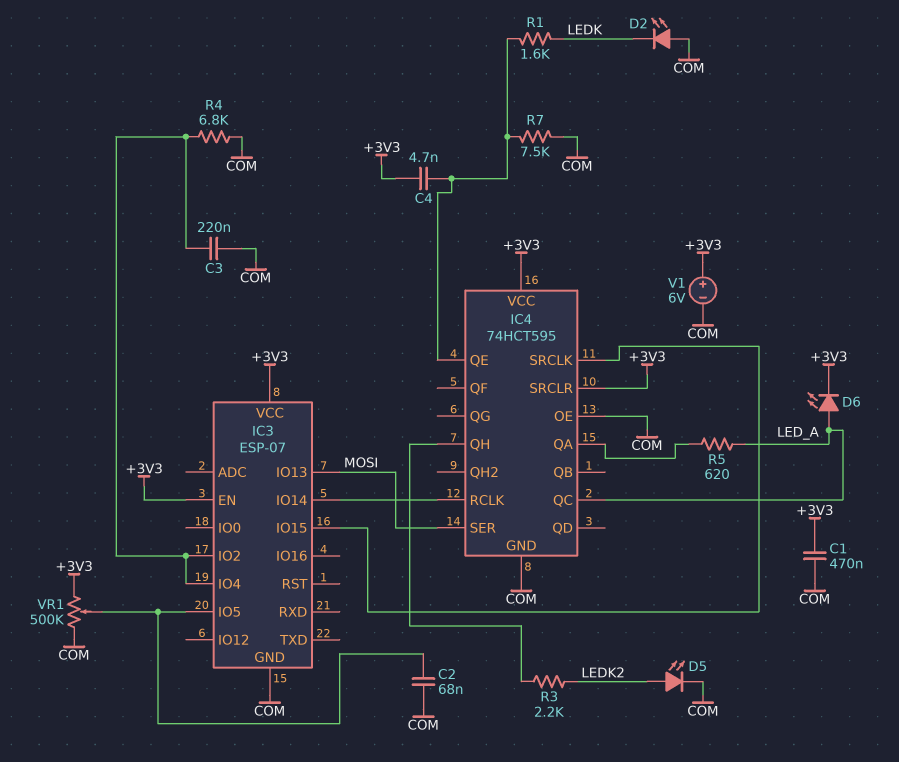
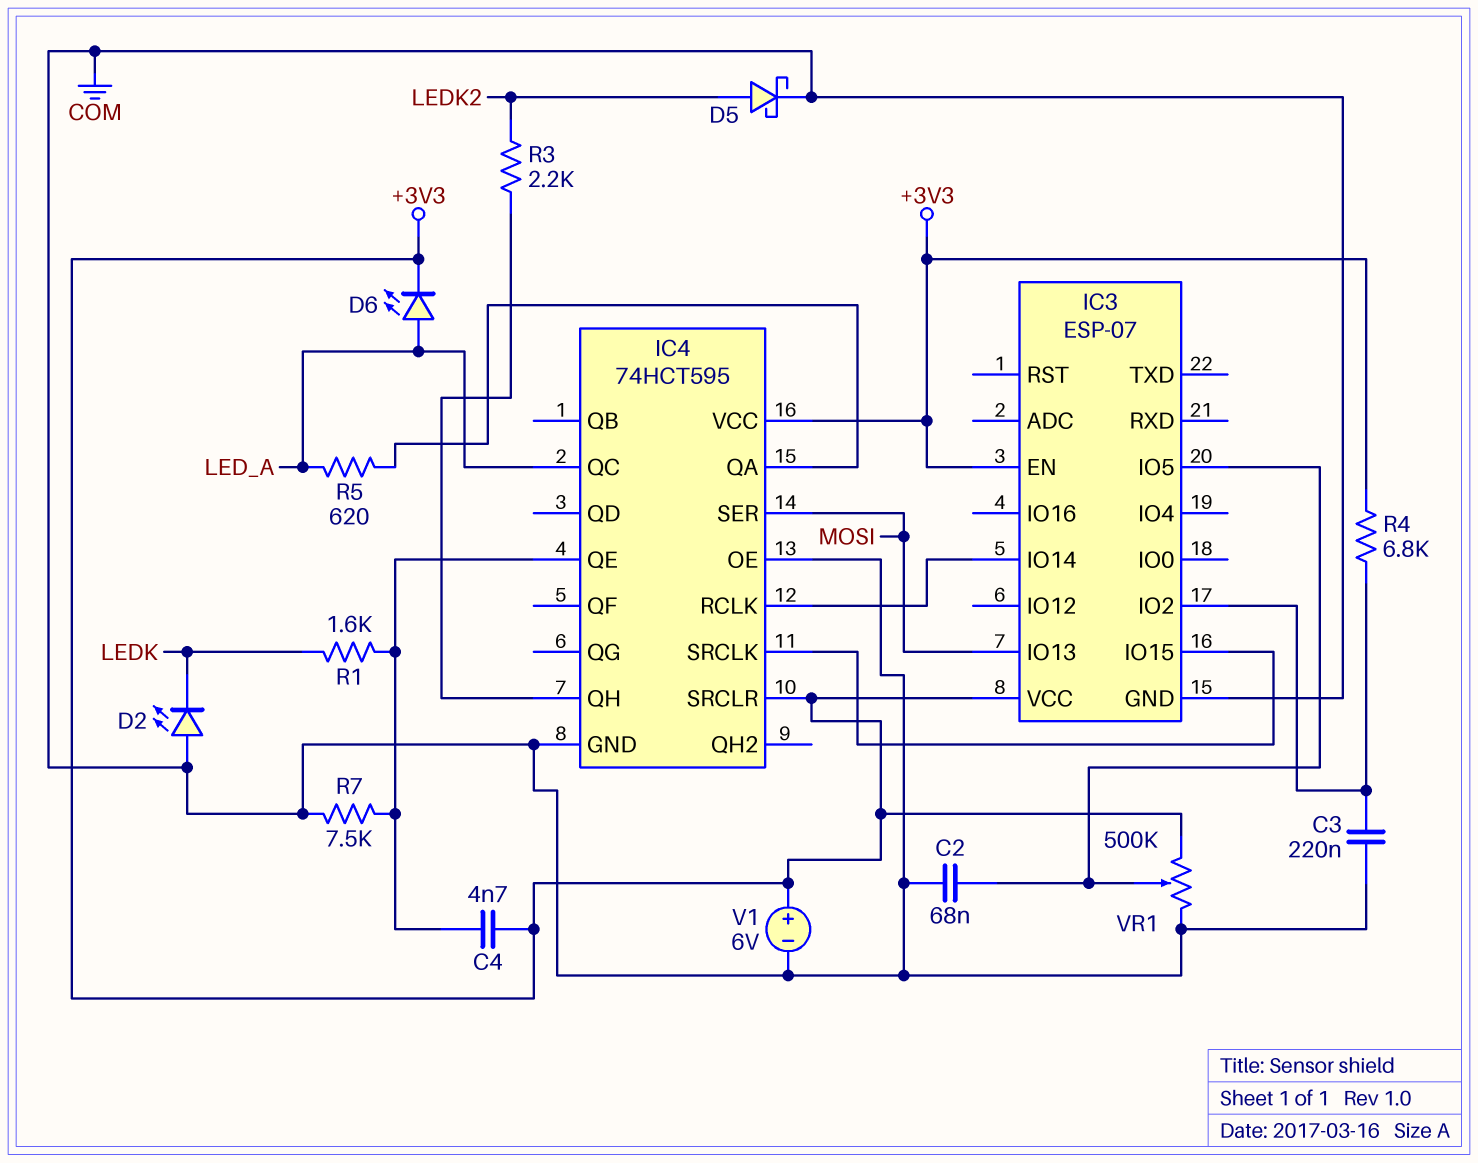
C1: 470nF (+3V3, COM) -> none
D5: LED (A LEDK2, K COM) -> schottky (A LEDK2, K COM)
IC3 pin IO4: IC3/IO2 -> none
R4: 6.8k (COM, IC3/IO2) -> 6.8k (+3V3, IC3/IO2)

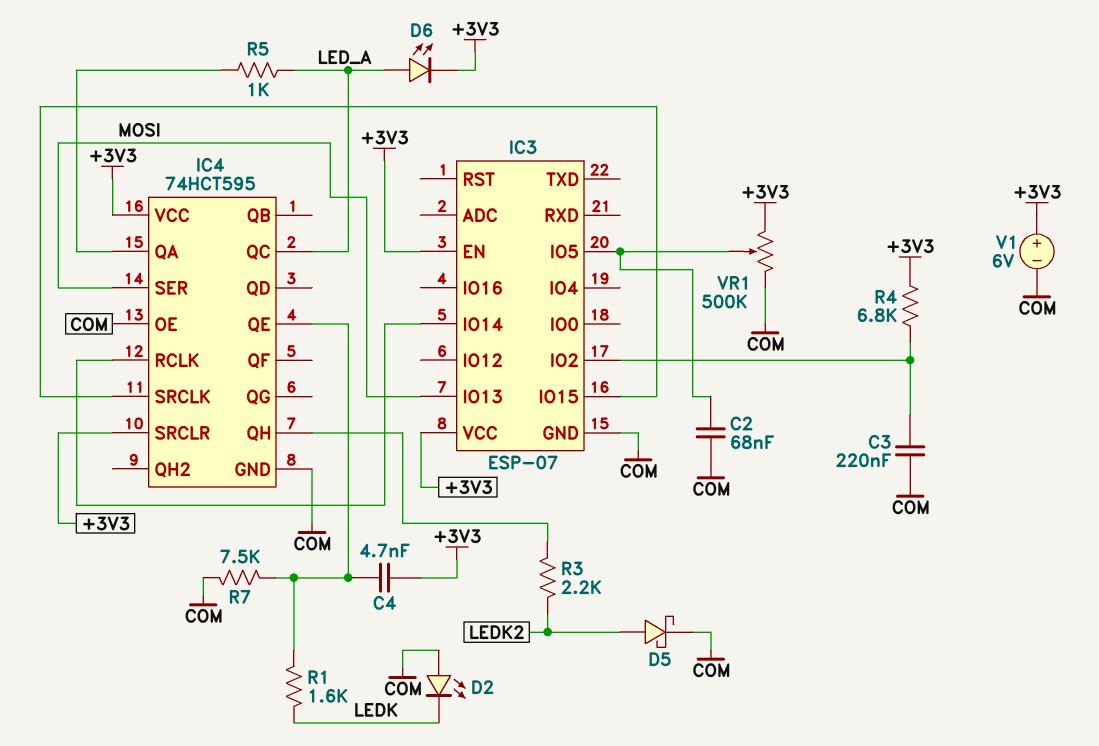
R5: 620 (IC4/QA, LED_A) -> 1k (IC4/QA, LED_A)

